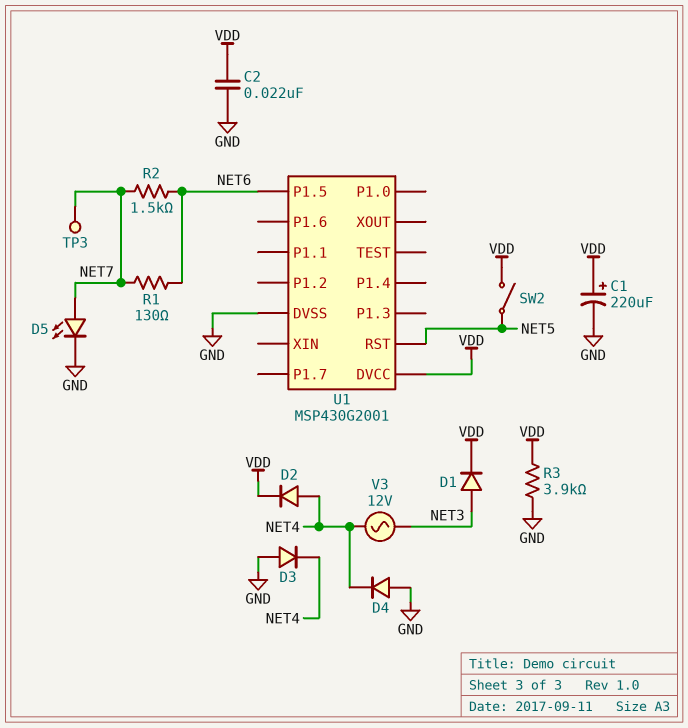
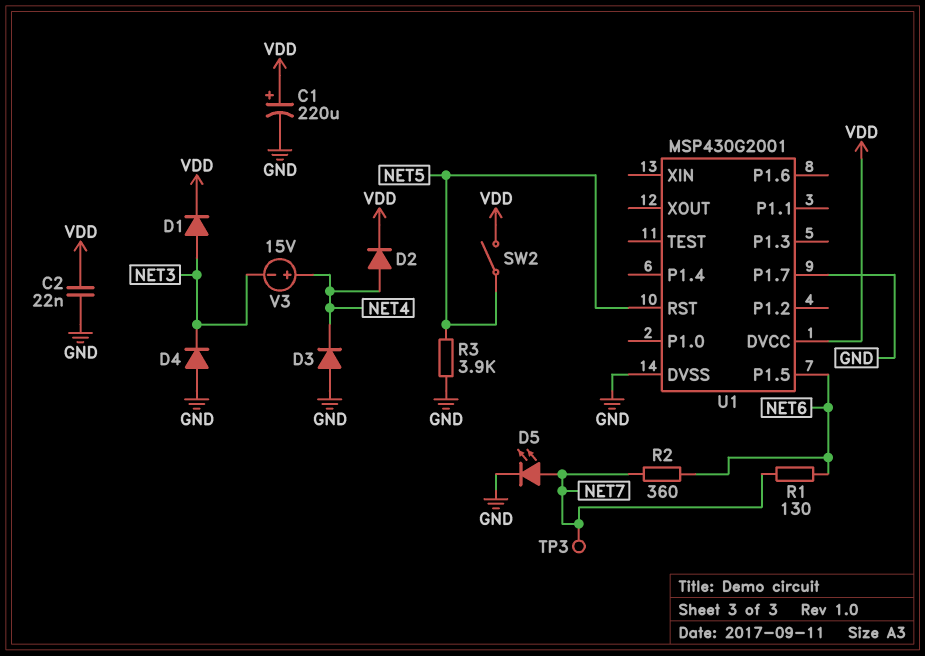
D4: diode (A GND, K NET4) -> diode (A GND, K NET3)
R2: 1.5k (NET6, NET7) -> 360 (NET6, NET7)
R3: 3.9k (GND, VDD) -> 3.9k (GND, NET5)
U1 pin P1.7: none -> GND
V3: AC 12V (NET3, NET4) -> 15V (plus NET4, minus NET3)

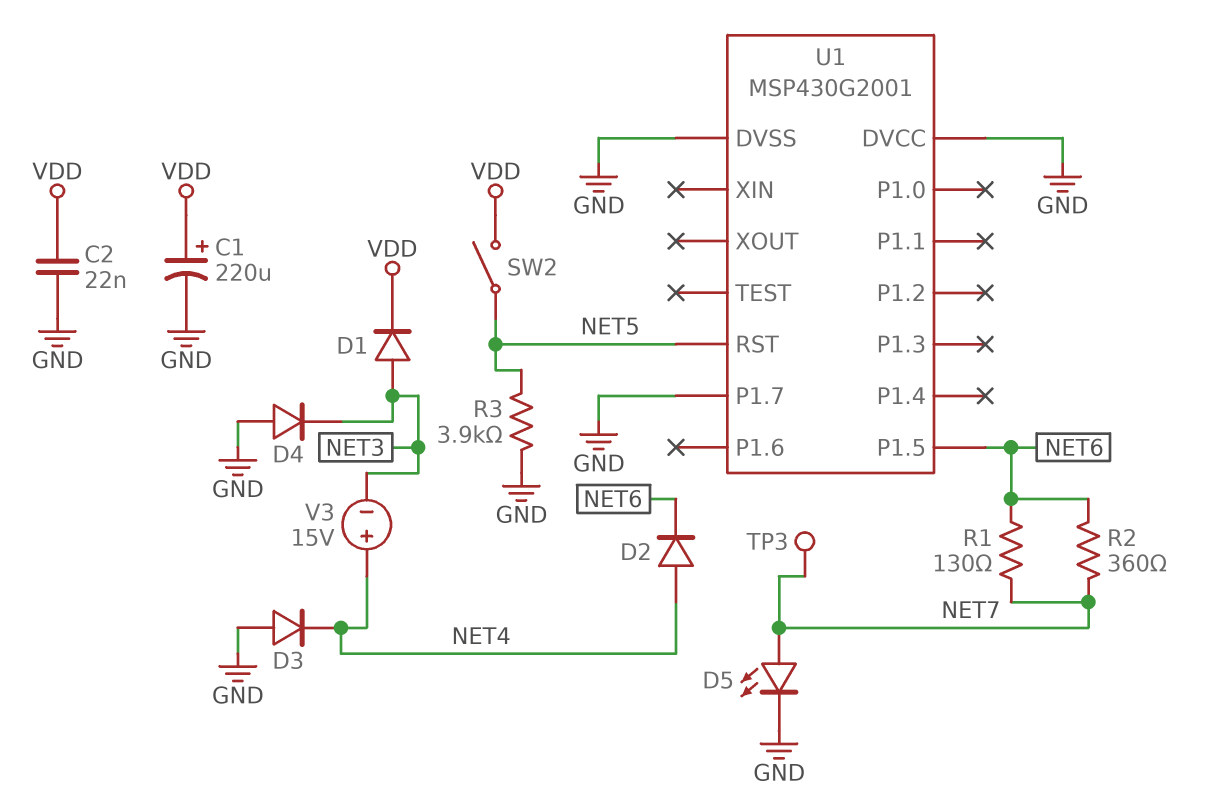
D2: diode (A NET4, K VDD) -> diode (A NET4, K NET6)
U1 pin DVCC: VDD -> GND

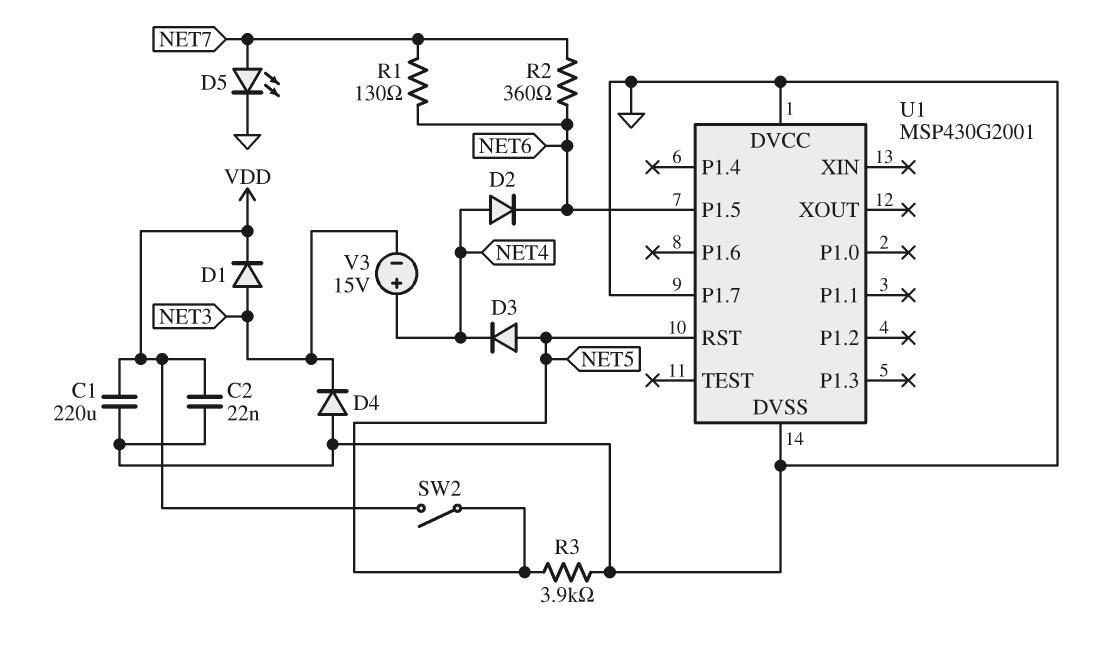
C1: 220uF (plus VDD, minus GND) -> 220uF (GND, VDD)
D3: diode (A GND, K NET4) -> diode (A NET5, K NET4)
TP3: test point (NET7) -> none

